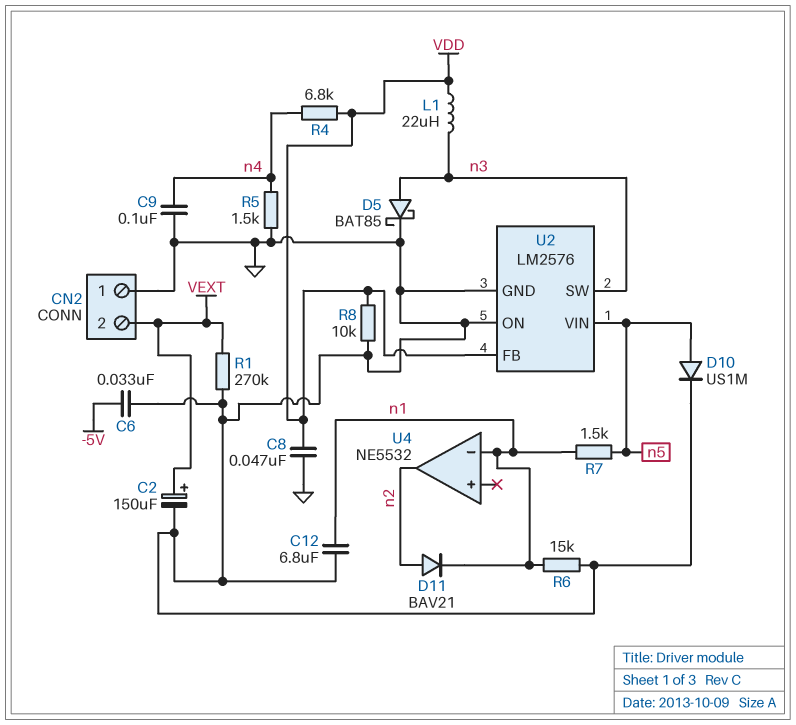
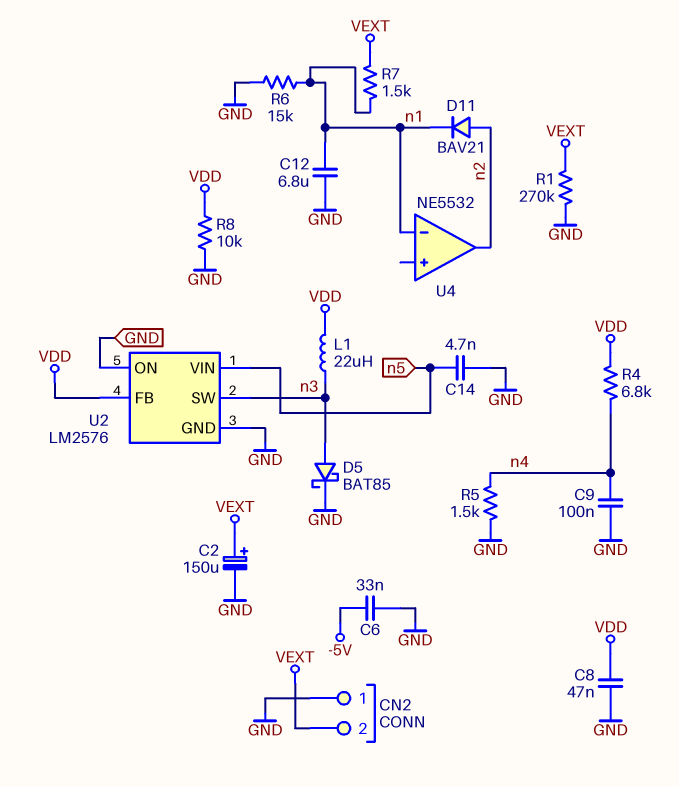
C14: none -> 4.7nF (GND, n5)
D10: diode US1M (A n5, K GND) -> none
R7: 1.5k (n1, n5) -> 1.5k (VEXT, n1)

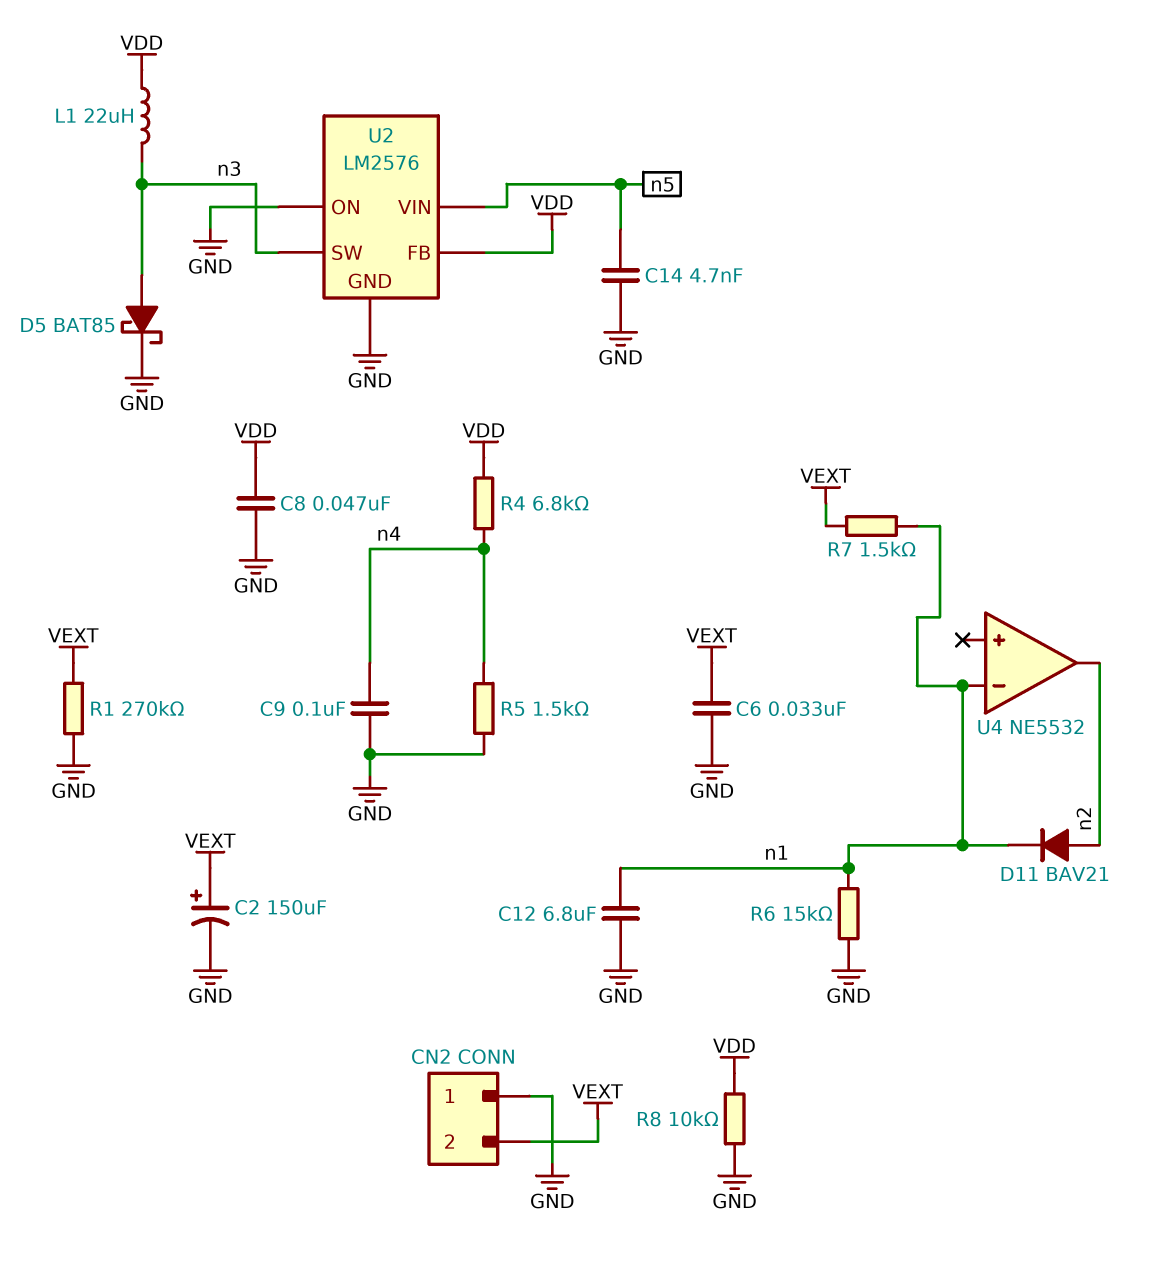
C6: 33nF (-5V, GND) -> 33nF (GND, VEXT)

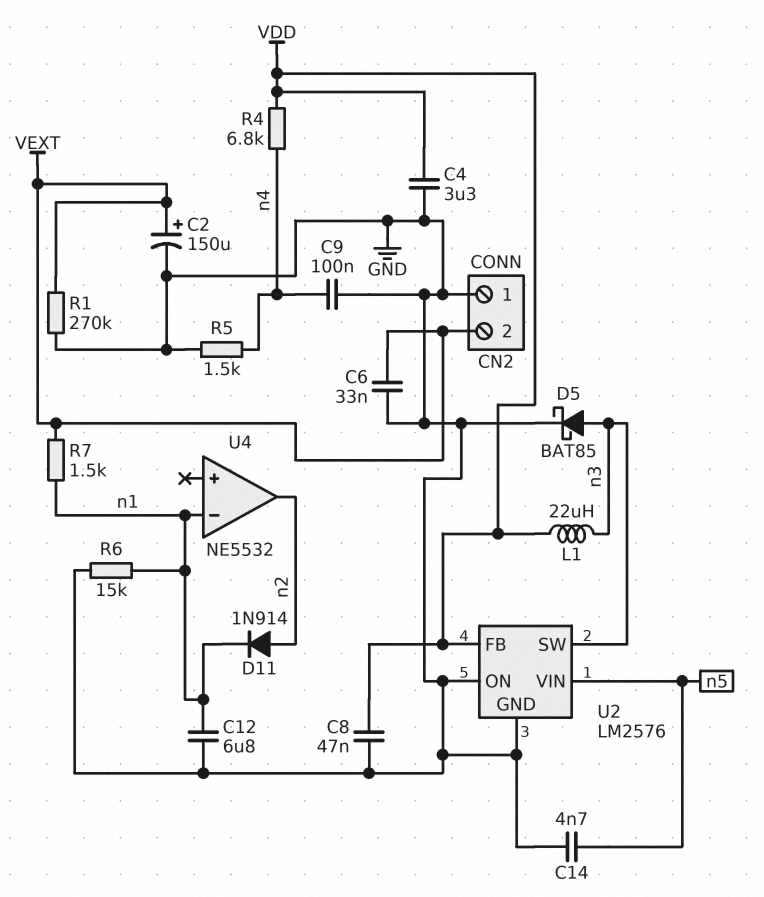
C4: none -> 3.3uF (GND, VDD)
D11: diode BAV21 (A n2, K n1) -> diode 1N914 (A n2, K n1)
R8: 10k (GND, VDD) -> none

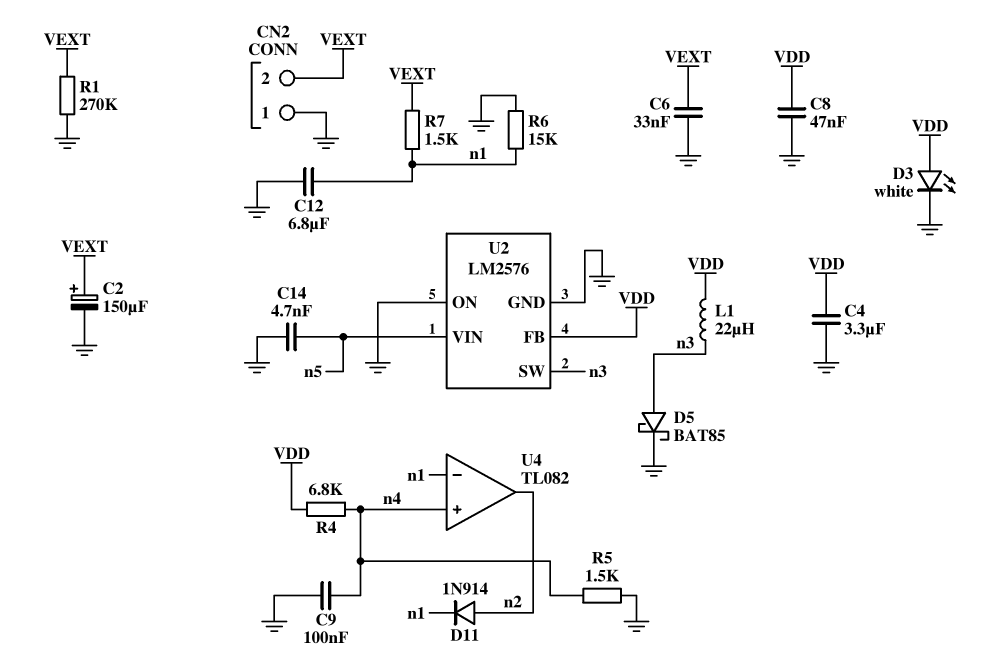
D3: none -> LED white (A VDD, K GND)
U4: NE5532 -> TL082
U4 pin in+: none -> n4

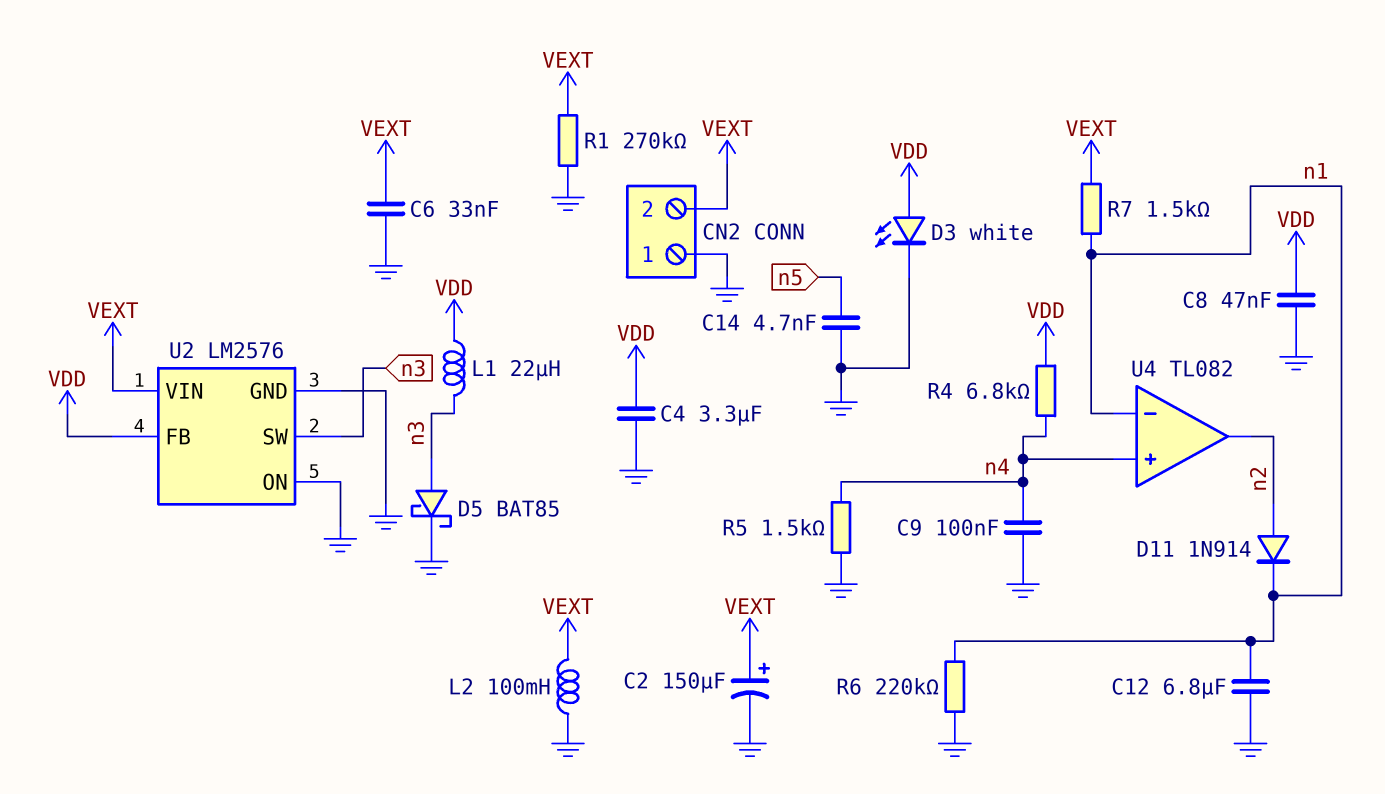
L2: none -> 100mH (GND, VEXT)
R6: 15k (GND, n1) -> 220k (GND, n1)
U2 pin VIN: n5 -> VEXT

